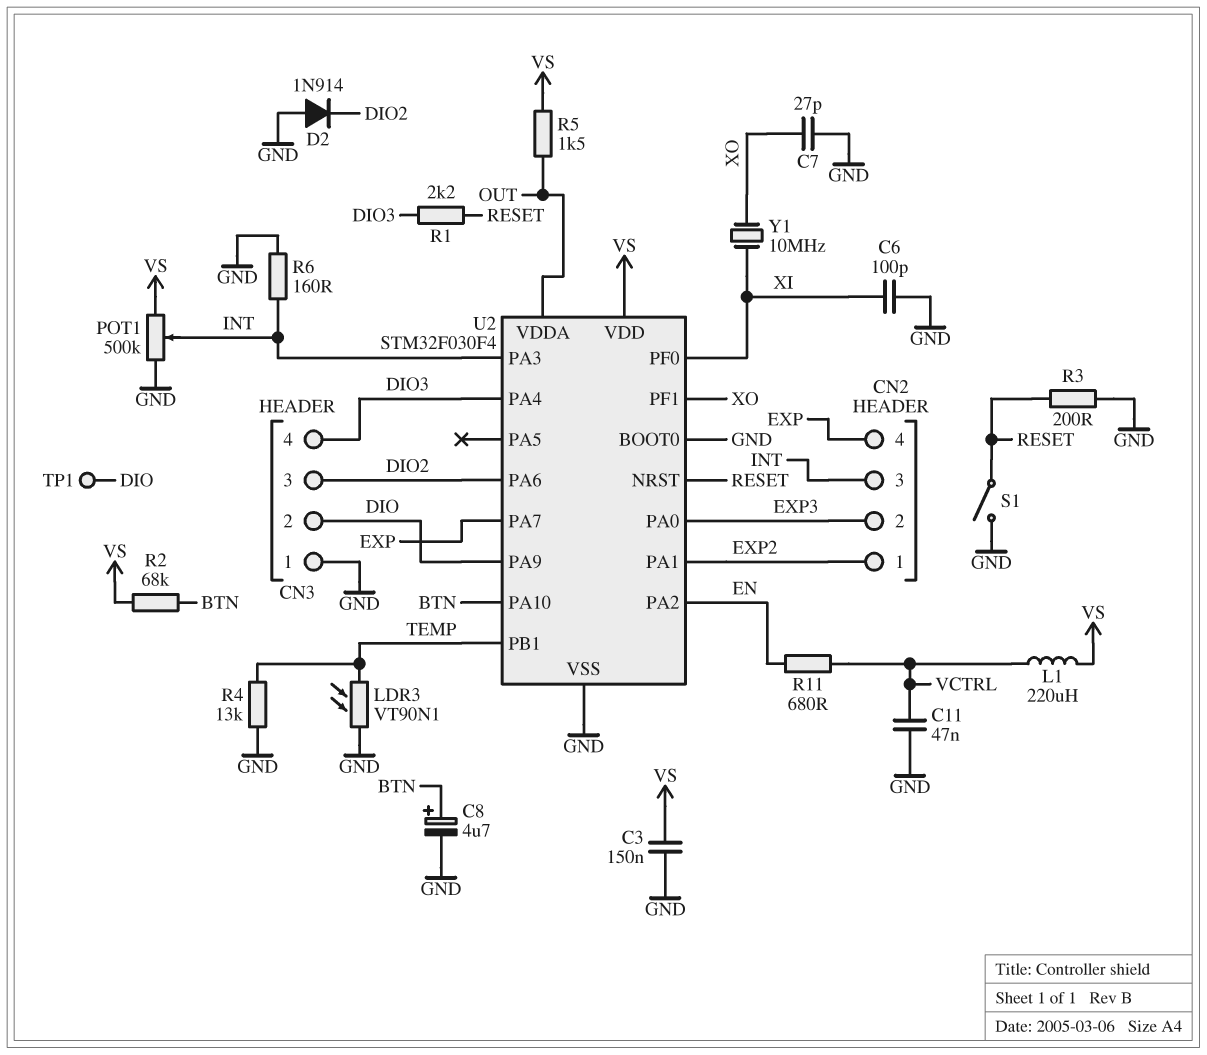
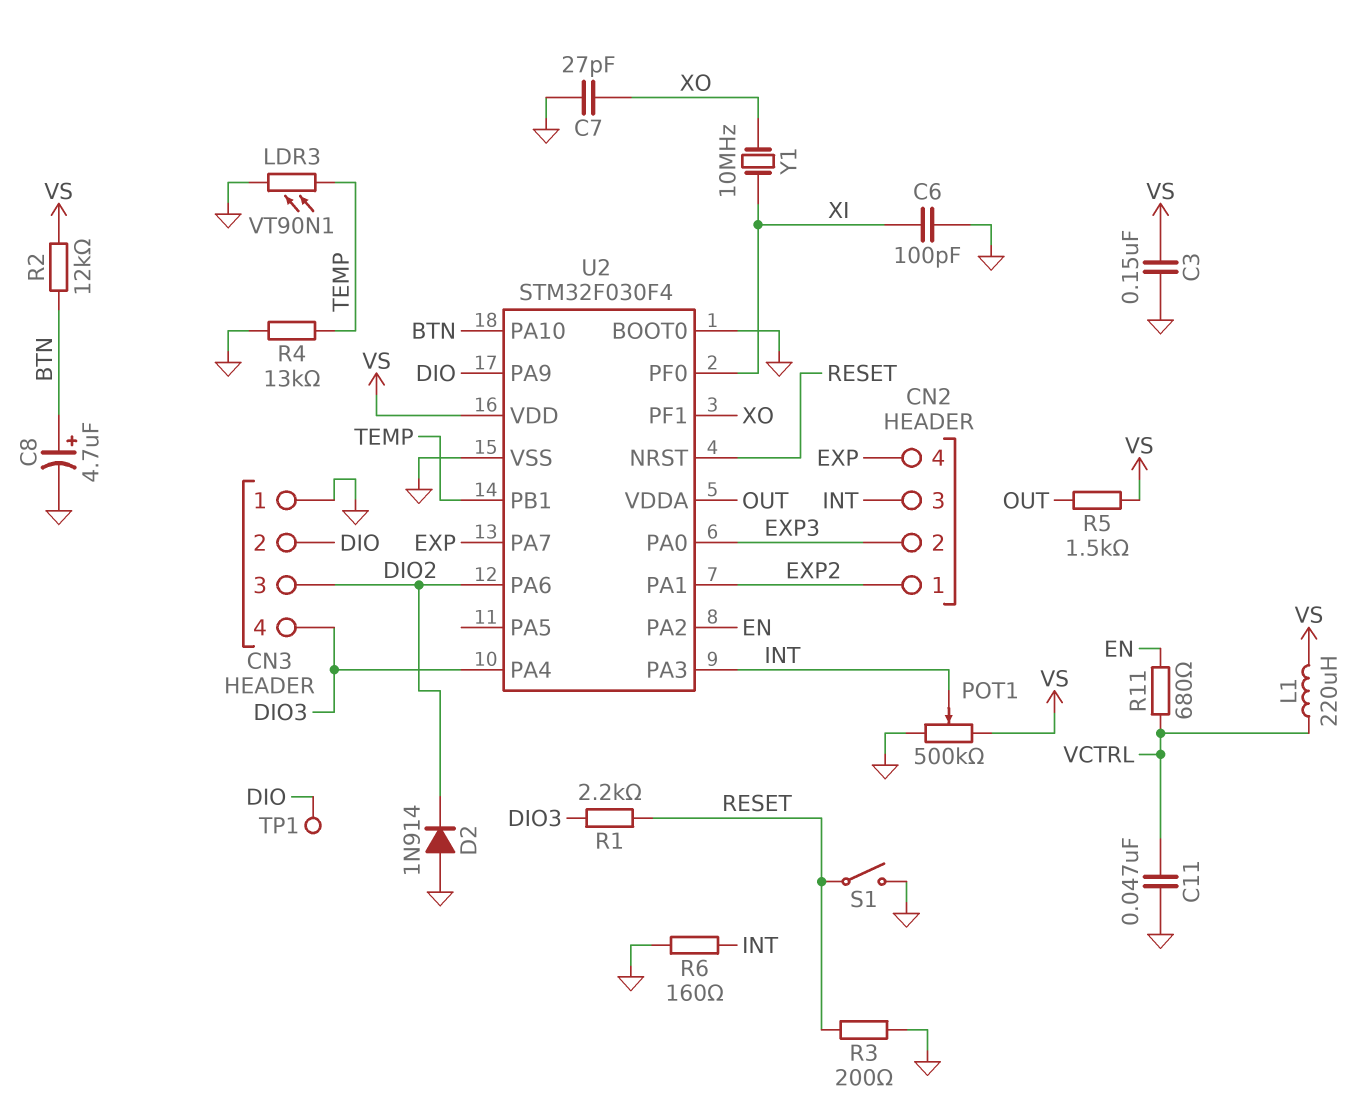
R2: 68k (BTN, VS) -> 12k (BTN, VS)

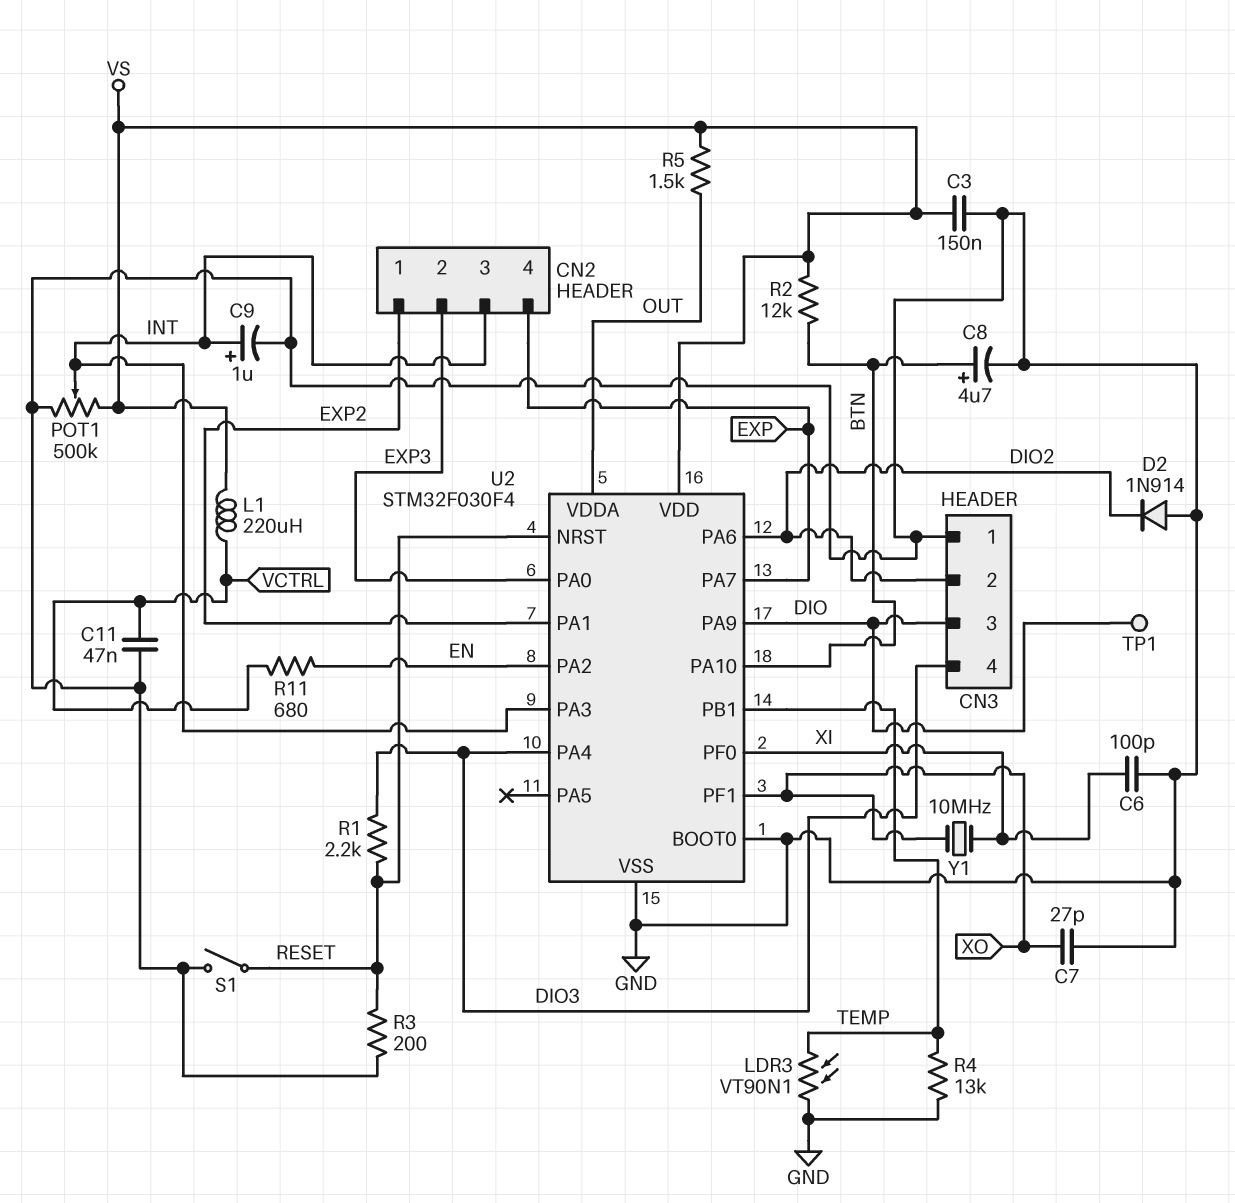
C9: none -> 1uF (plus INT, minus GND)
CN3 pin 2: DIO -> DIO2
CN3 pin 3: DIO2 -> DIO
R6: 160 (GND, INT) -> none

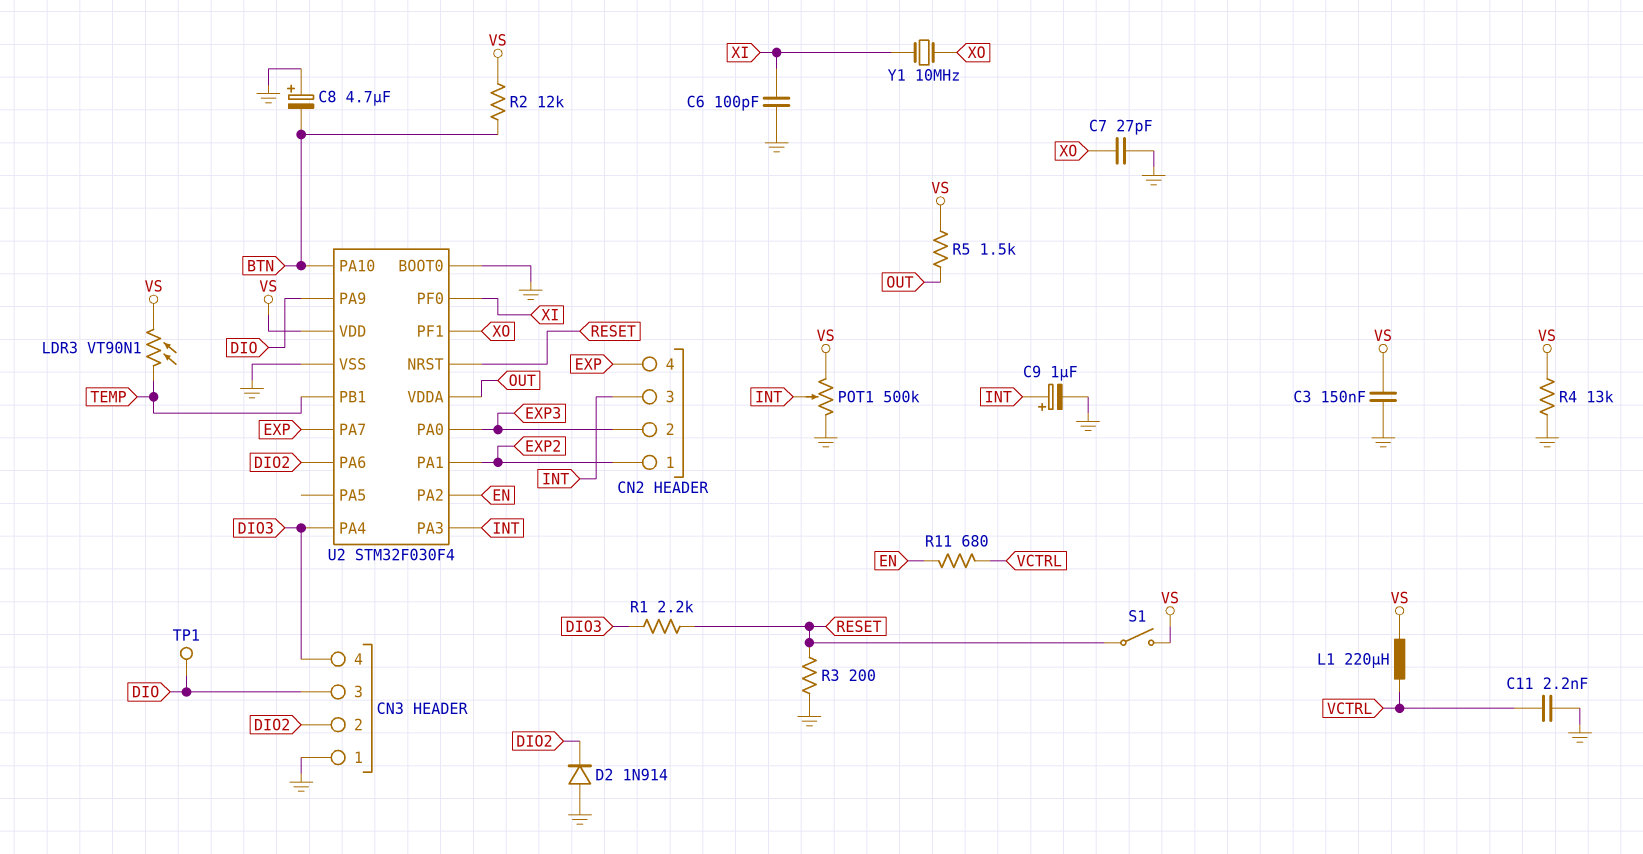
C8: 4.7uF (plus BTN, minus GND) -> 4.7uF (plus GND, minus BTN)
C11: 47nF (GND, VCTRL) -> 2.2nF (GND, VCTRL)
LDR3: VT90N1 (GND, TEMP) -> VT90N1 (TEMP, VS)
R4: 13k (GND, TEMP) -> 13k (GND, VS)
S1: switch (GND, RESET) -> switch (RESET, VS)

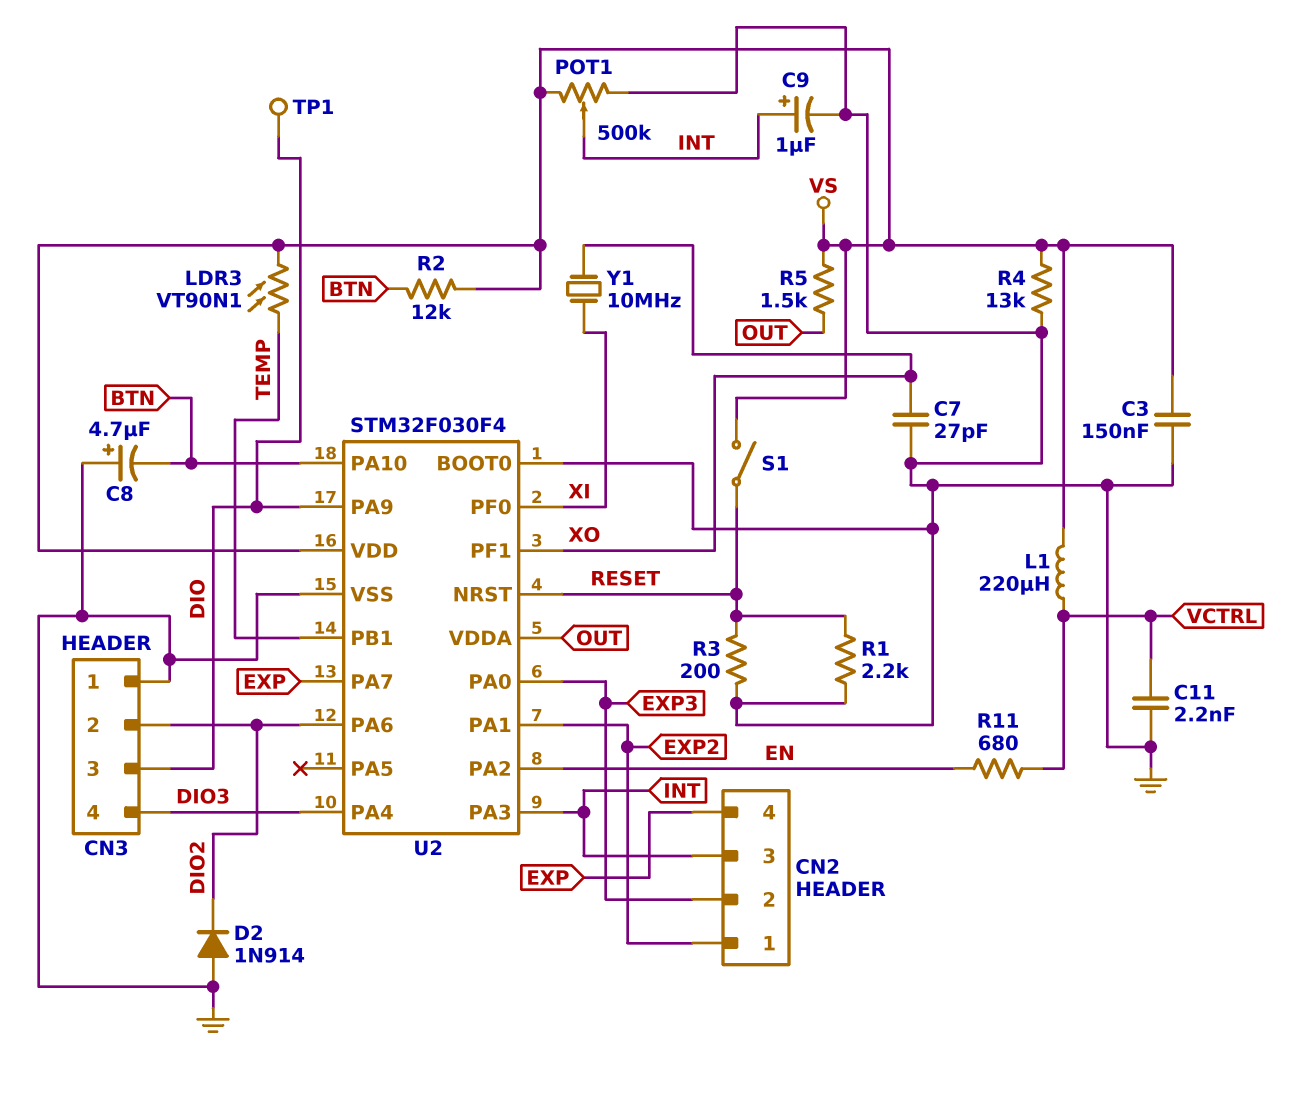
C6: 100pF (GND, XI) -> none
R1: 2.2k (DIO3, RESET) -> 2.2k (GND, RESET)

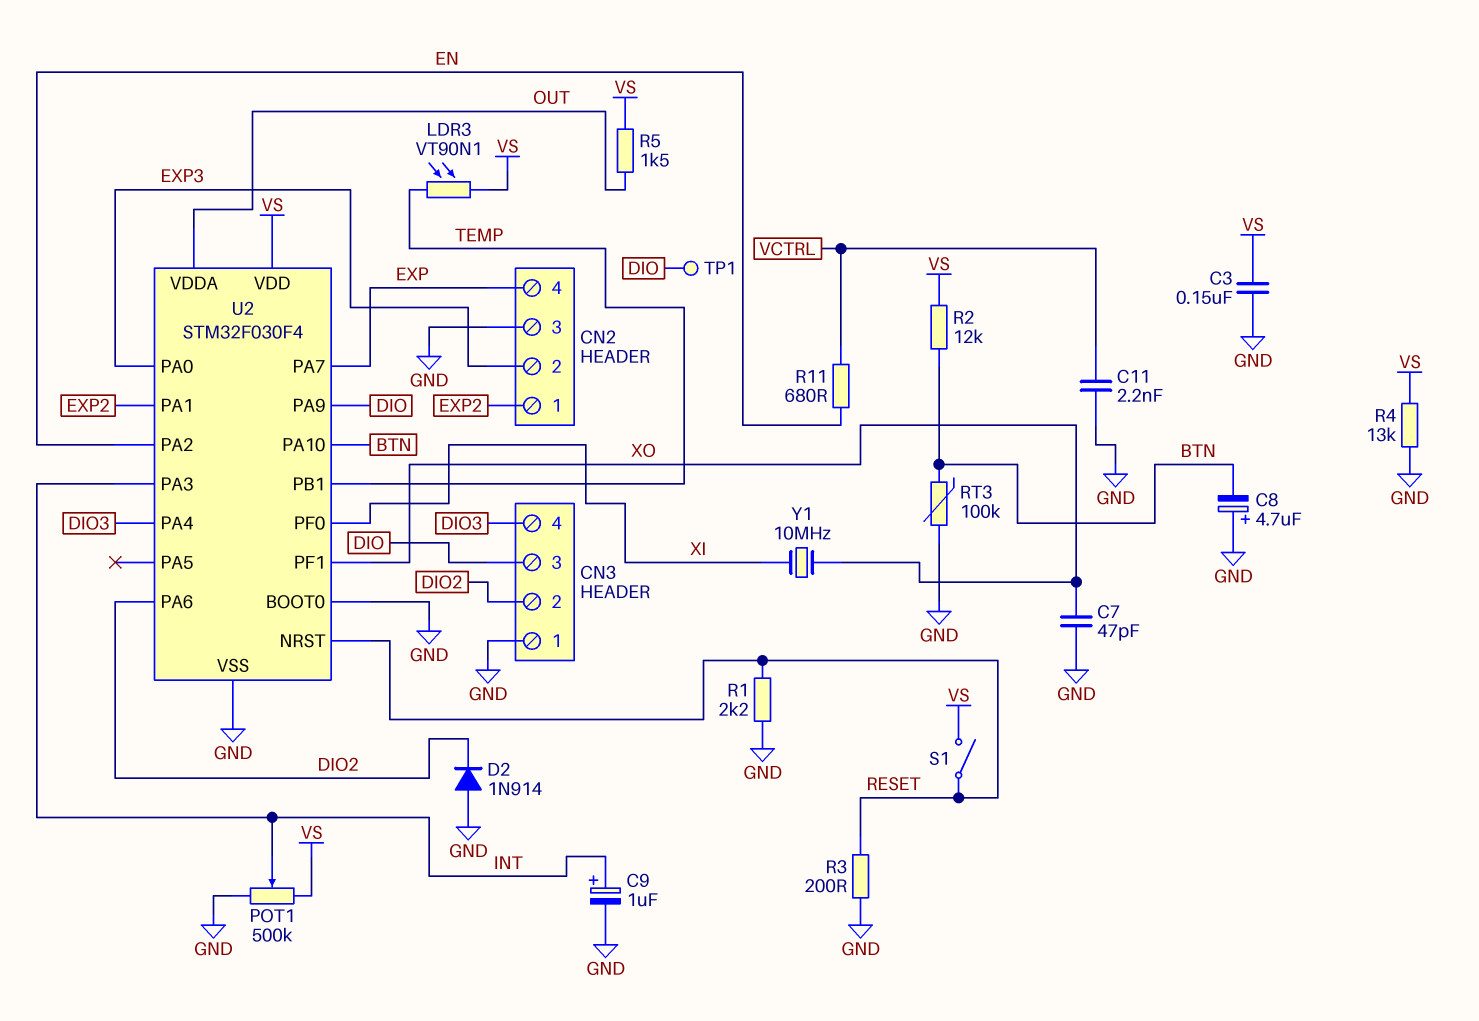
C7: 27pF (GND, XO) -> 47pF (GND, XO)
CN2 pin 3: INT -> GND
L1: 220uH (VCTRL, VS) -> none
RT3: none -> 100k (BTN, GND)

